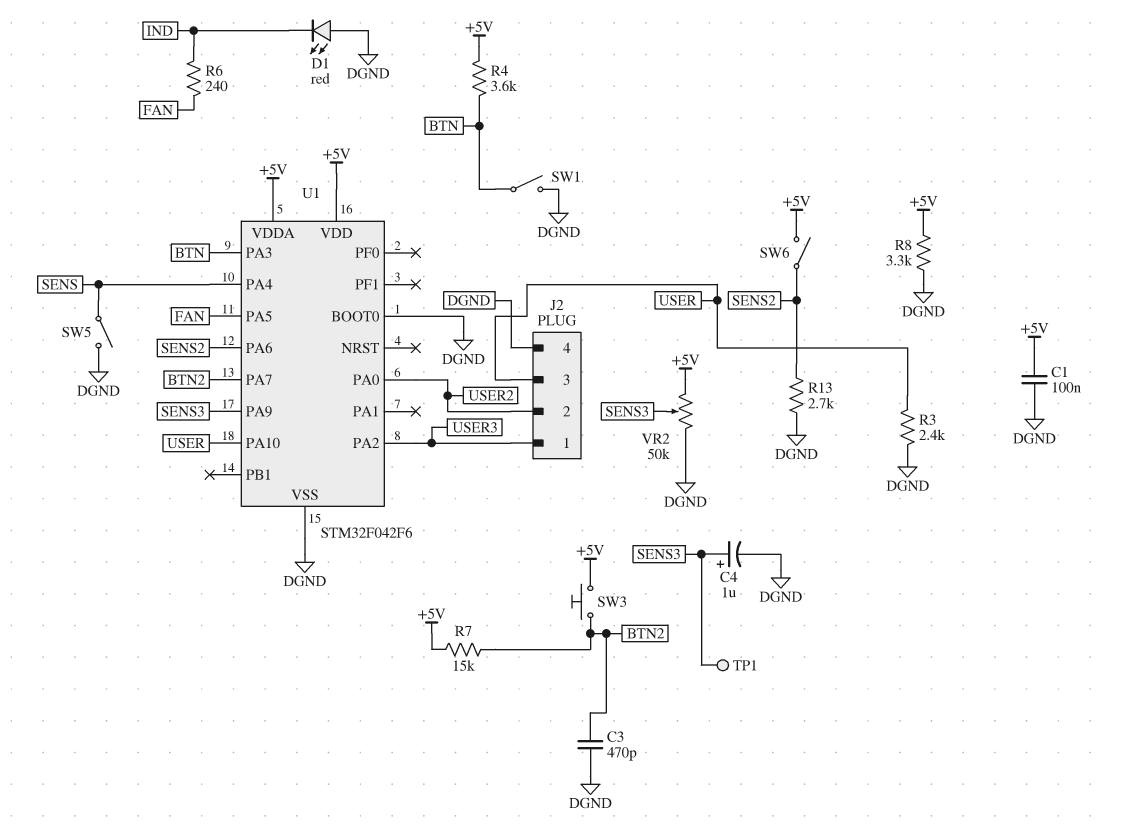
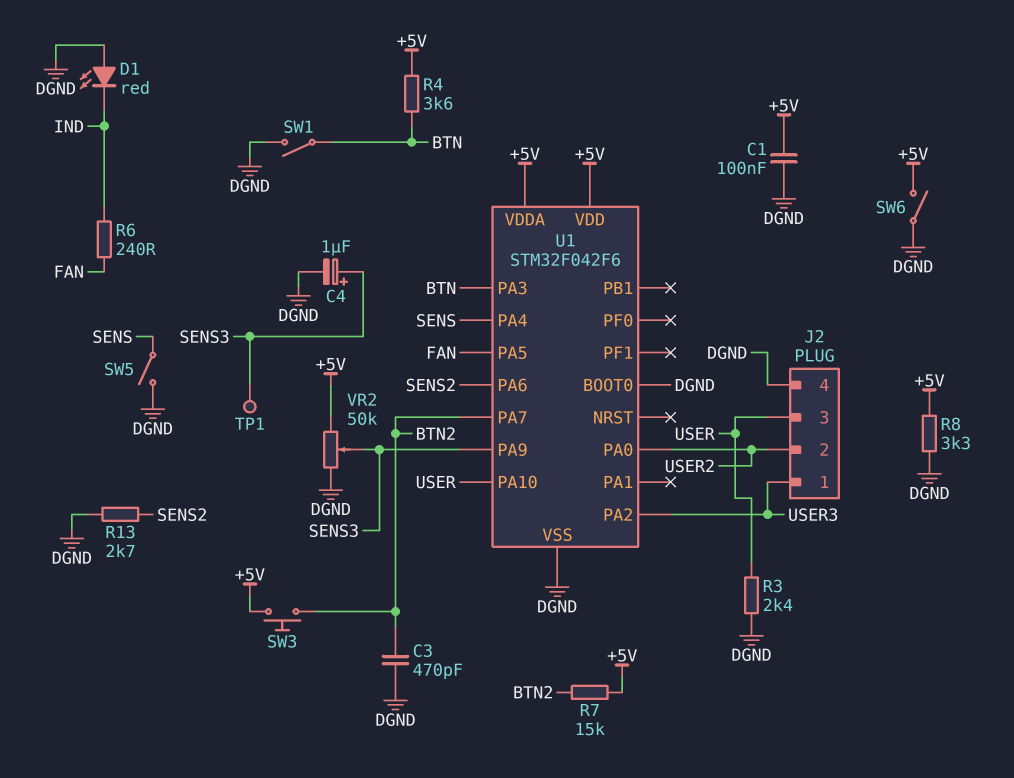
SW6: switch (+5V, SENS2) -> switch (+5V, DGND)

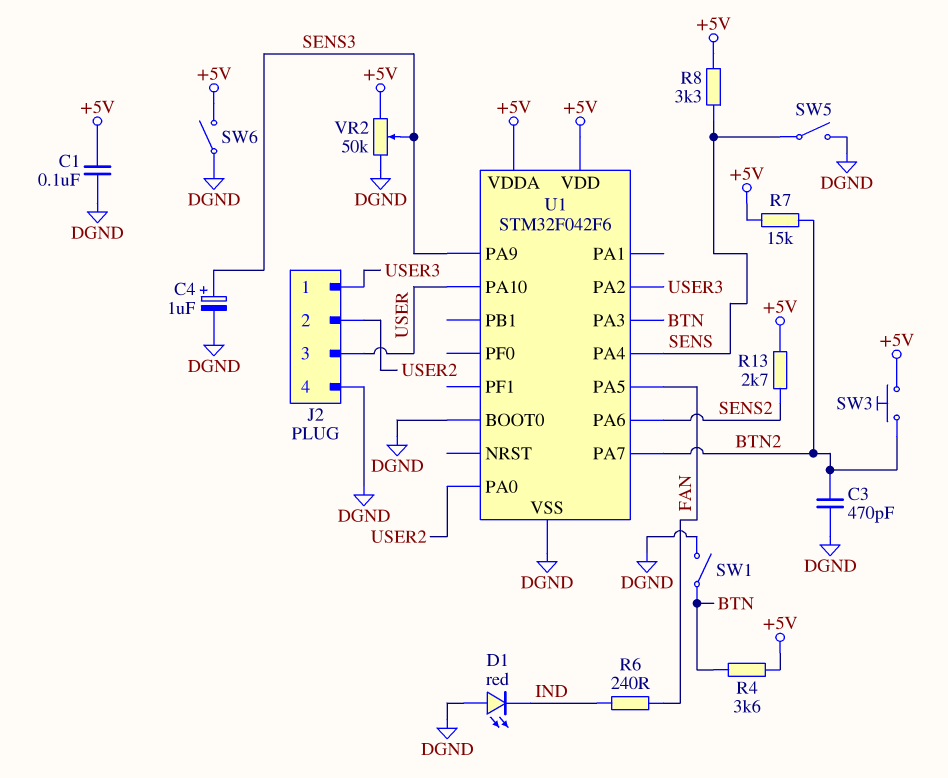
R3: 2.4k (DGND, USER) -> none
R8: 3.3k (+5V, DGND) -> 3.3k (+5V, SENS)
R13: 2.7k (DGND, SENS2) -> 2.7k (+5V, SENS2)
TP1: test point (SENS3) -> none

